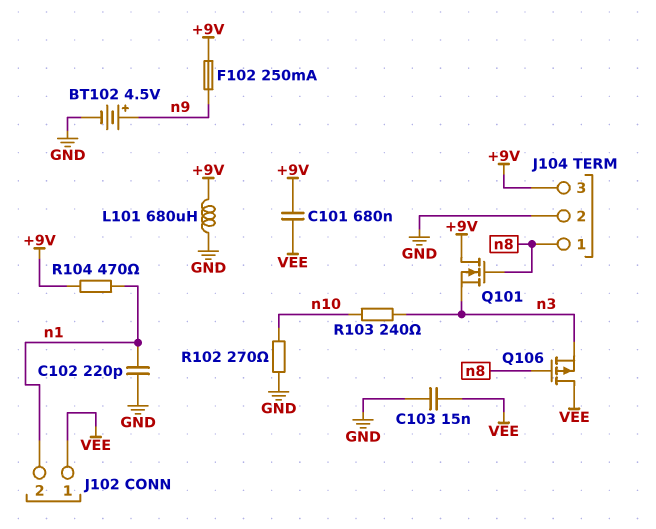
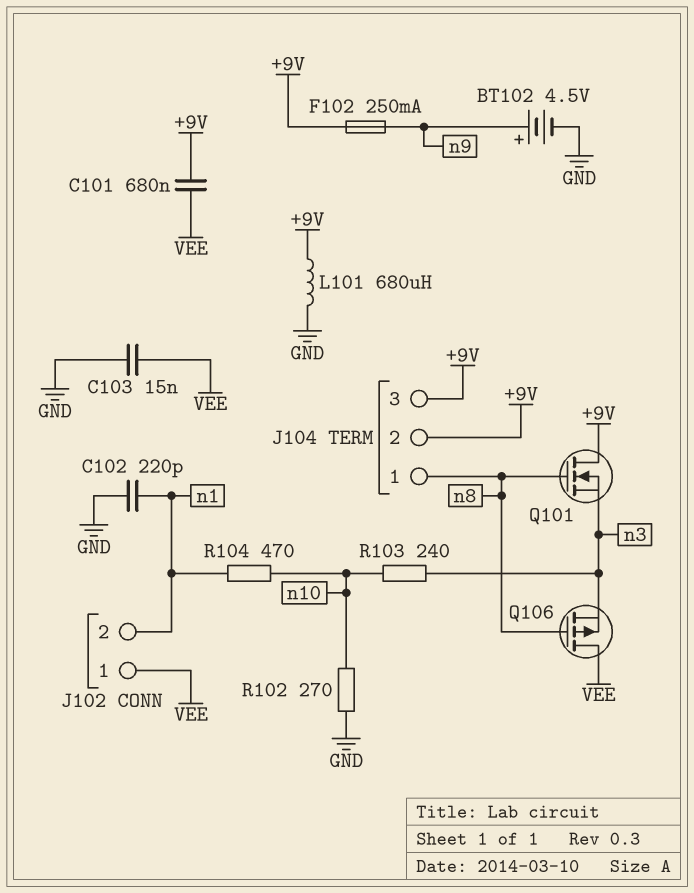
J104 pin 2: GND -> +9V
R104: 470 (+9V, n1) -> 470 (n1, n10)

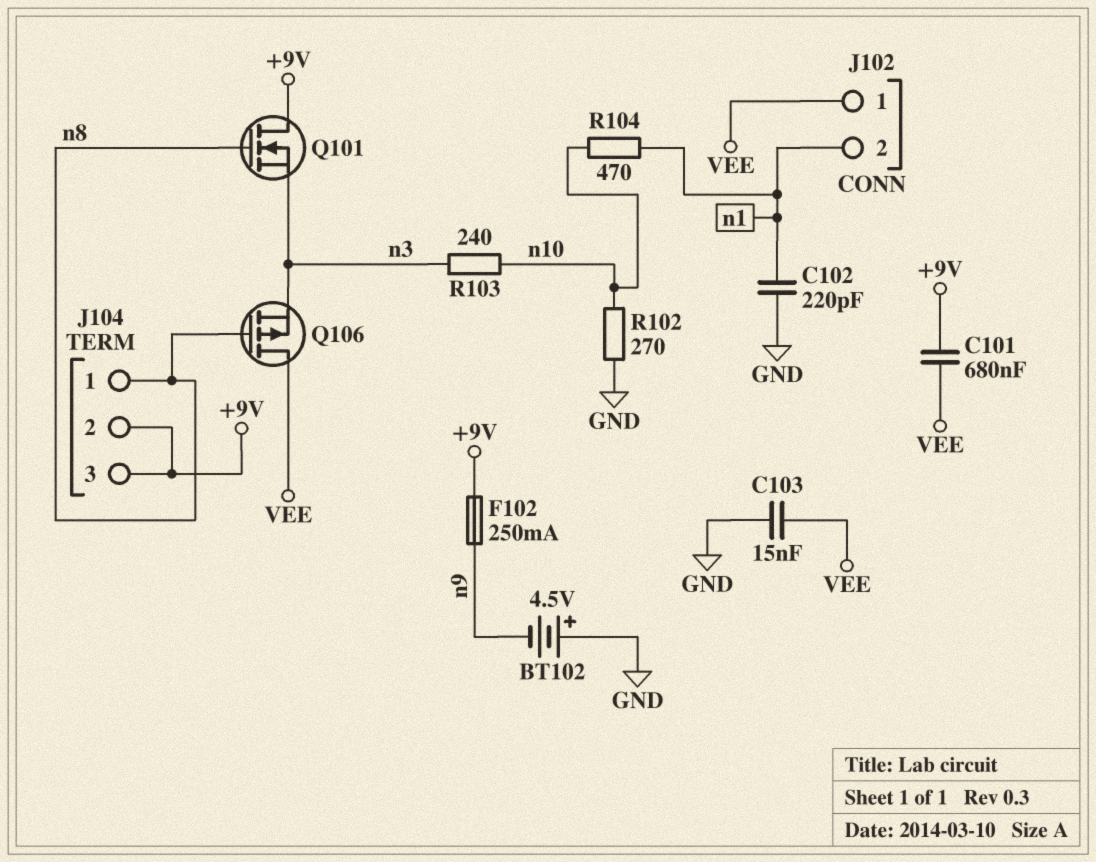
BT102: 4.5V (plus n9, minus GND) -> 4.5V (plus GND, minus n9)
L101: 680uH (+9V, GND) -> none

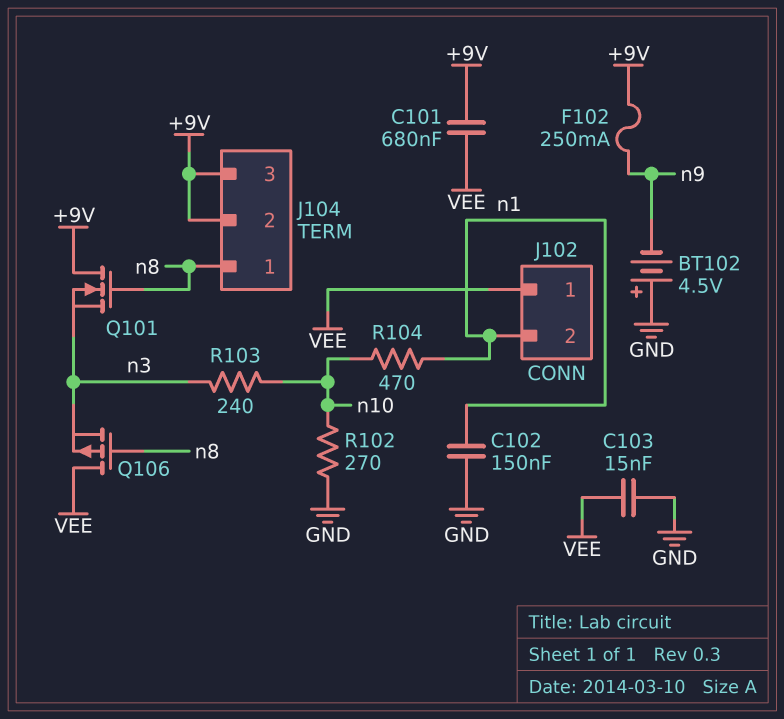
C102: 220pF (GND, n1) -> 150nF (GND, n1)

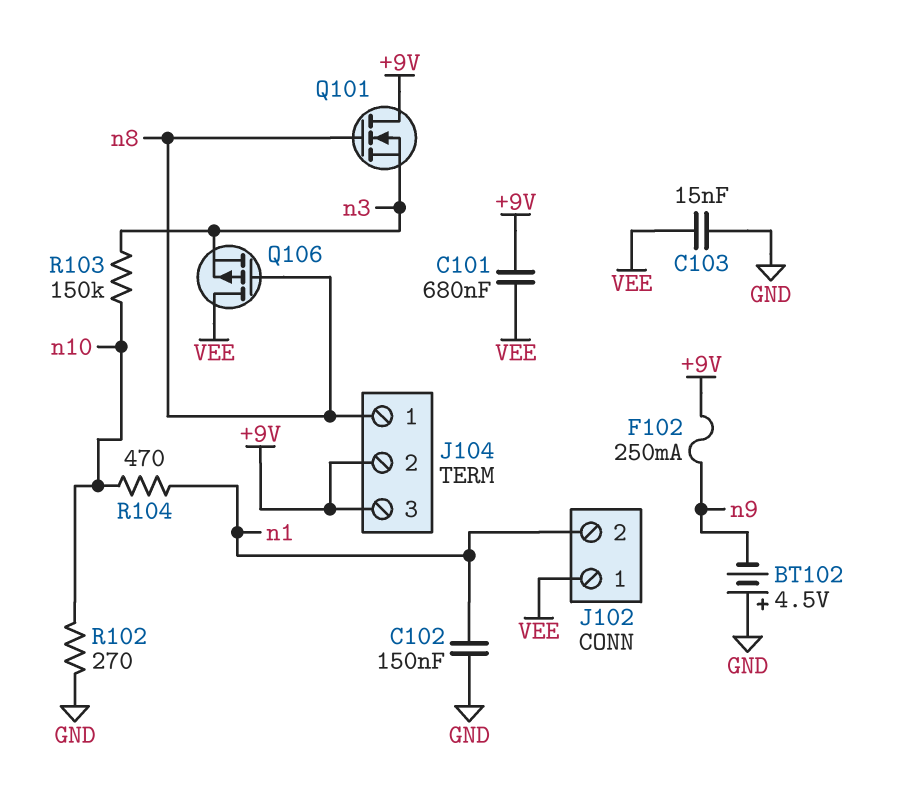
R103: 240 (n3, n10) -> 150k (n3, n10)

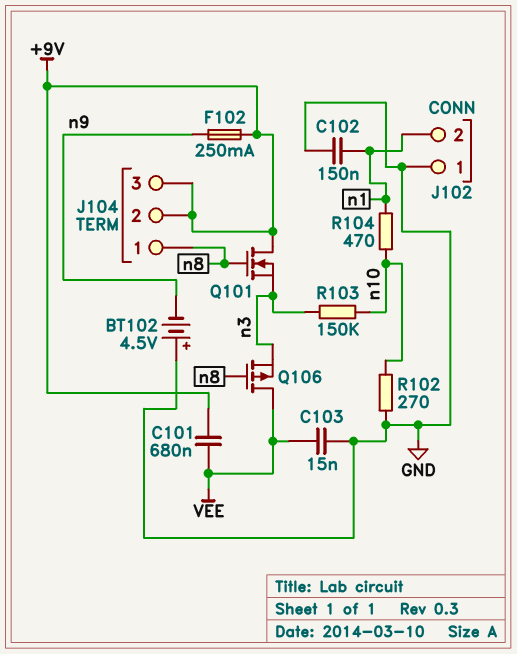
J102 pin 1: VEE -> GND

